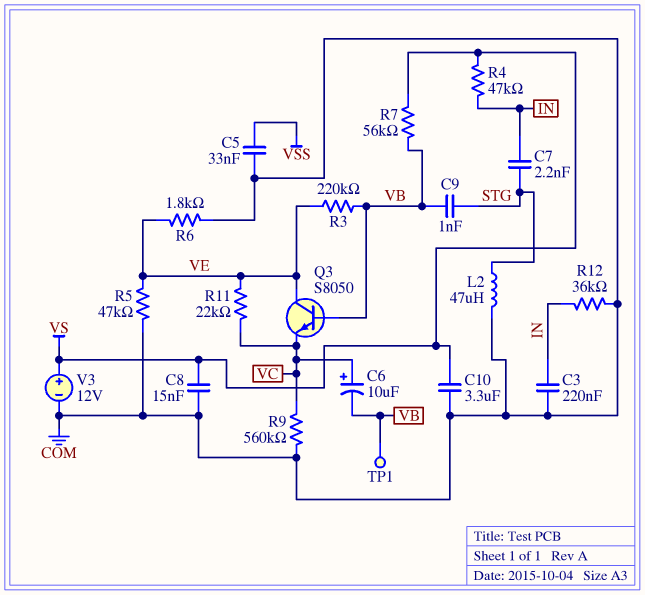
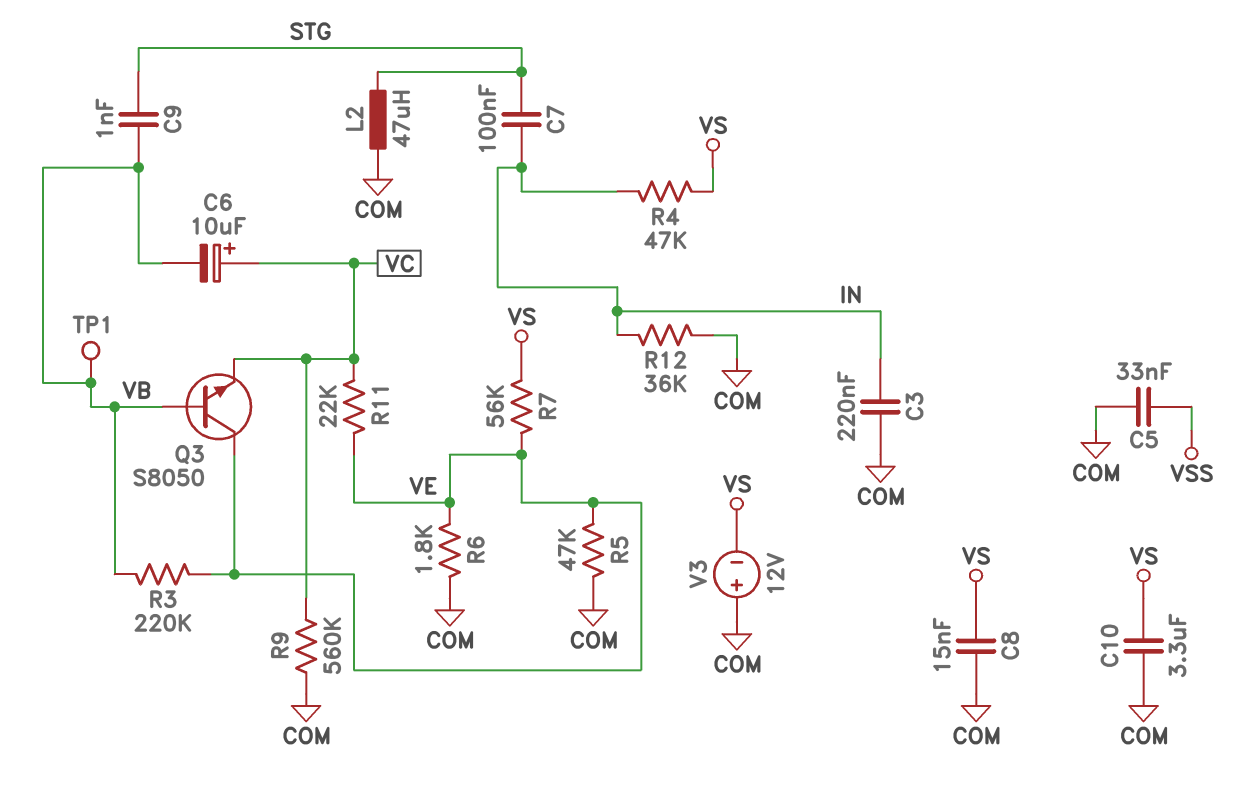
C7: 2.2nF (IN, STG) -> 100nF (IN, STG)
R7: 56k (VB, VS) -> 56k (VE, VS)
V3: 12V (plus VS, minus COM) -> 12V (plus COM, minus VS)

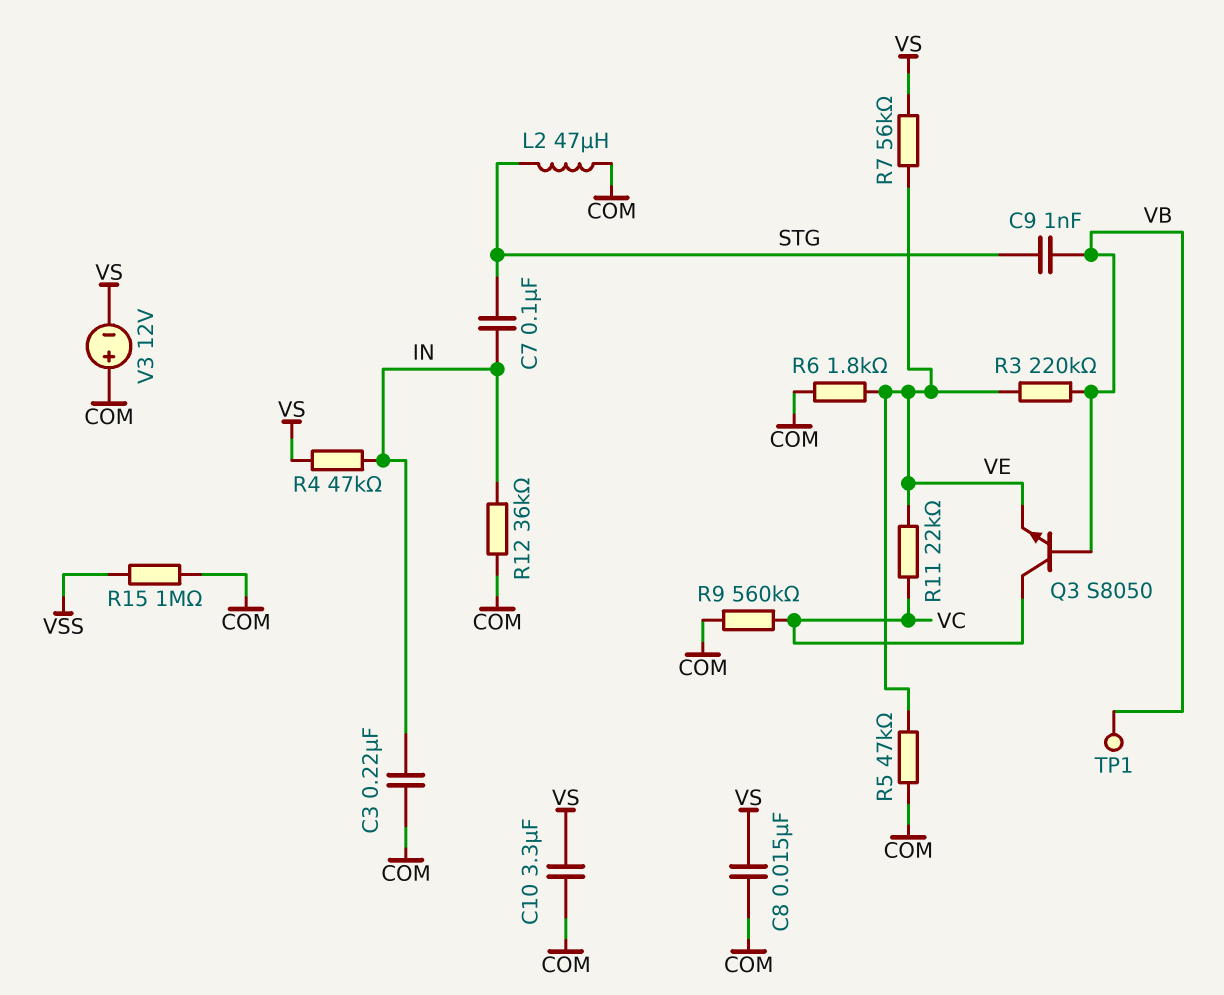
C5: 33nF (COM, VSS) -> none
C6: 10uF (plus VC, minus VB) -> none
Q3: NPN S8050 (B VB, C VE, E VC) -> NPN S8050 (B VB, C VC, E VE)
R15: none -> 1M (COM, VSS)

